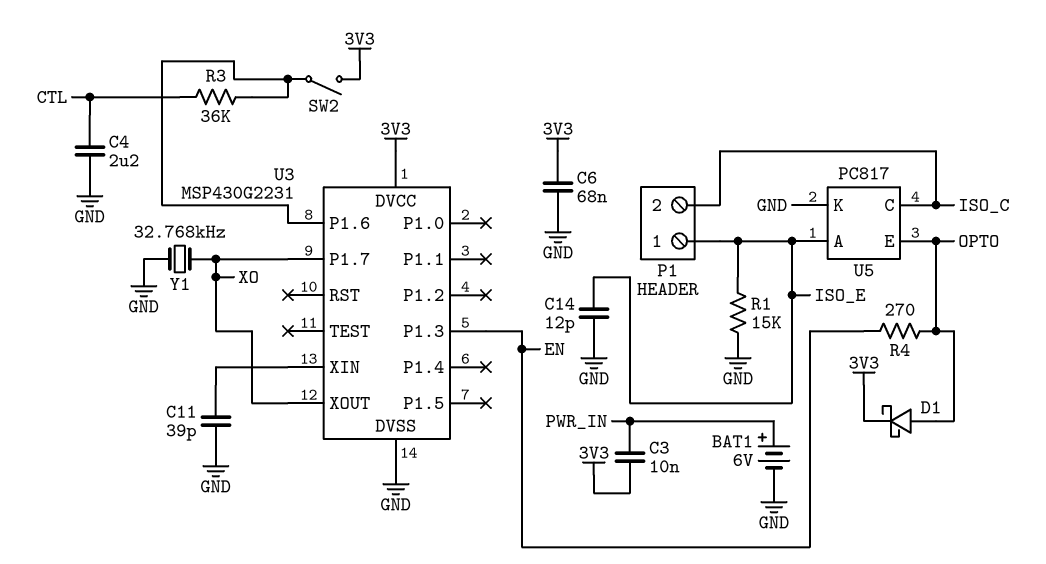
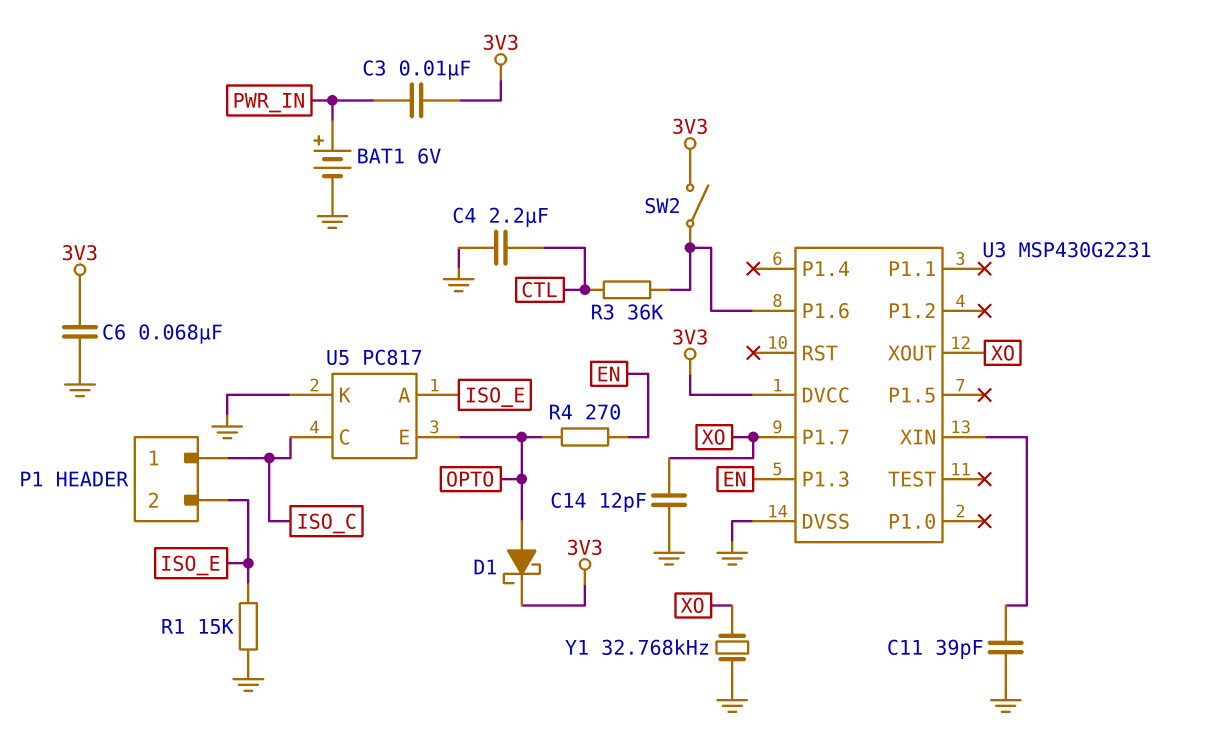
C14: 12pF (GND, ISO_E) -> 12pF (GND, XO)
P1 pin 1: ISO_E -> ISO_C
P1 pin 2: ISO_C -> ISO_E

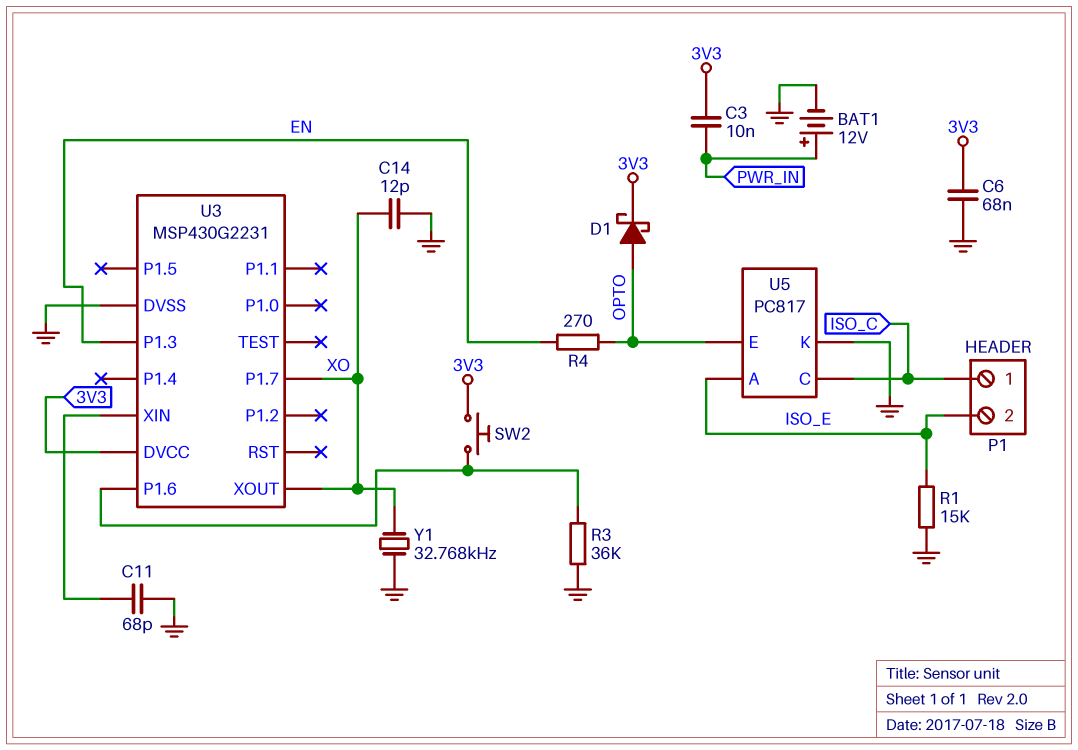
BAT1: 6V (plus PWR_IN, minus GND) -> 12V (plus PWR_IN, minus GND)
C4: 2.2uF (CTL, GND) -> none
C11: 39pF (GND, U3/XIN) -> 68pF (GND, U3/XIN)
R3: 36k (CTL, U3/P1.6) -> 36k (GND, U3/P1.6)
SW2: switch (3V3, U3/P1.6) -> button (3V3, U3/P1.6)

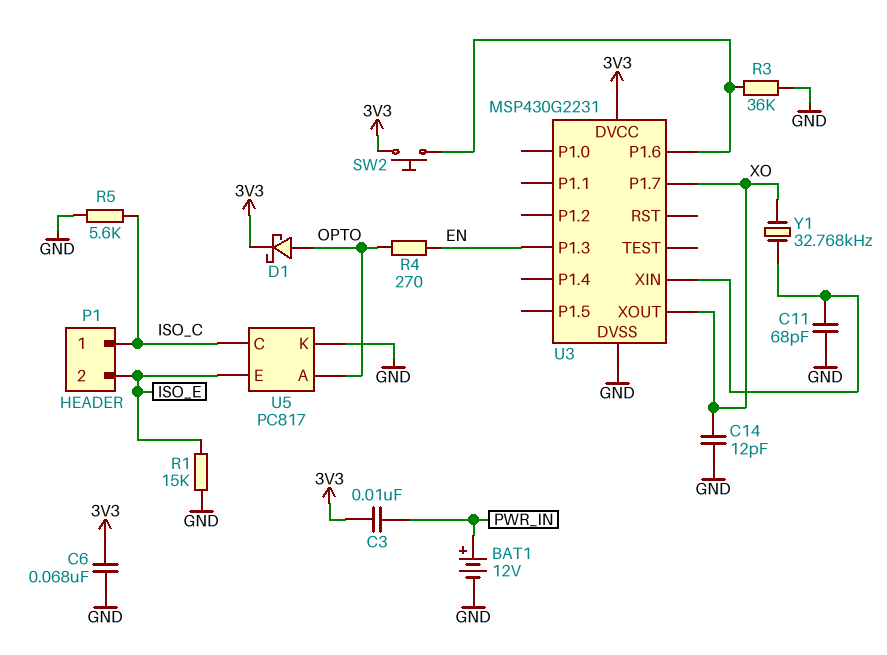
R5: none -> 5.6k (GND, ISO_C)
U5 pin A: ISO_E -> OPTO
U5 pin E: OPTO -> ISO_E
Y1: 32.768kHz (GND, XO) -> 32.768kHz (U3/XIN, XO)

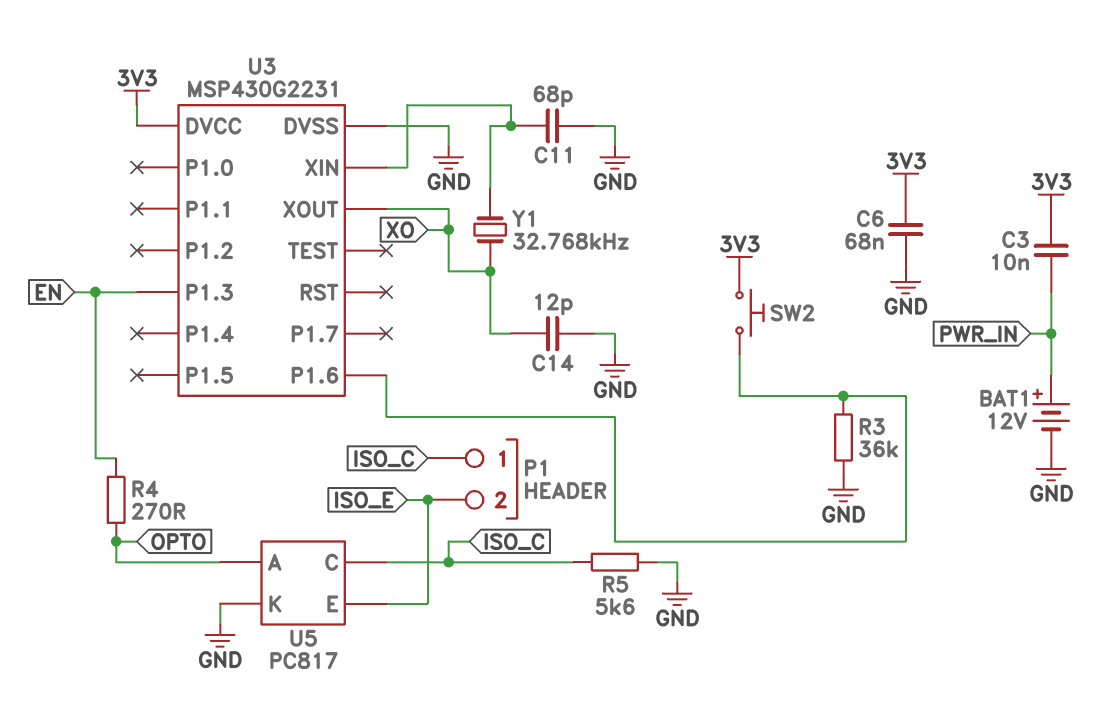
D1: schottky (A OPTO, K 3V3) -> none
R1: 15k (GND, ISO_E) -> none
U3 pin P1.7: XO -> none

